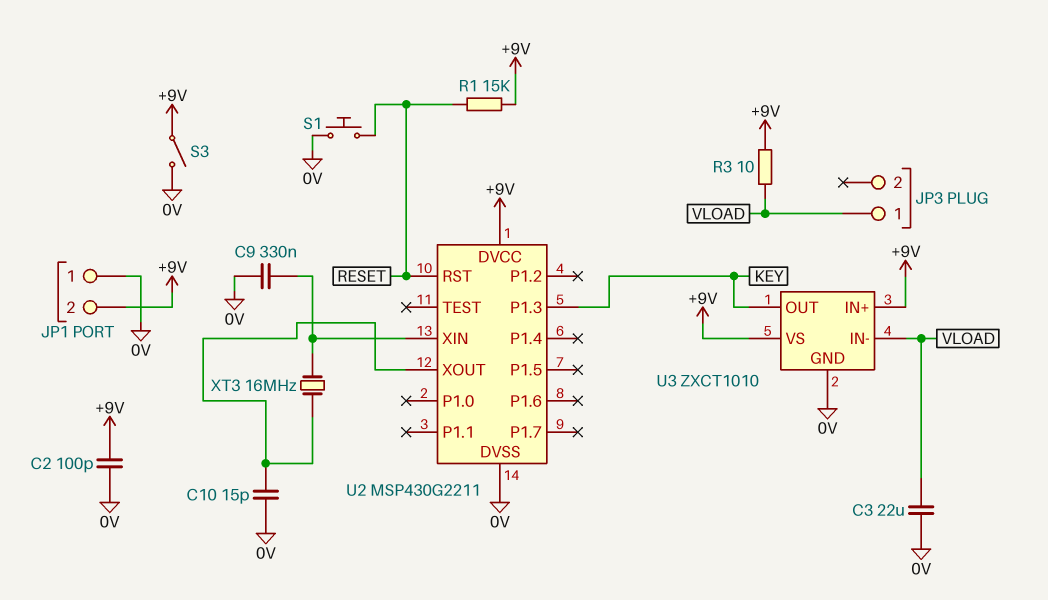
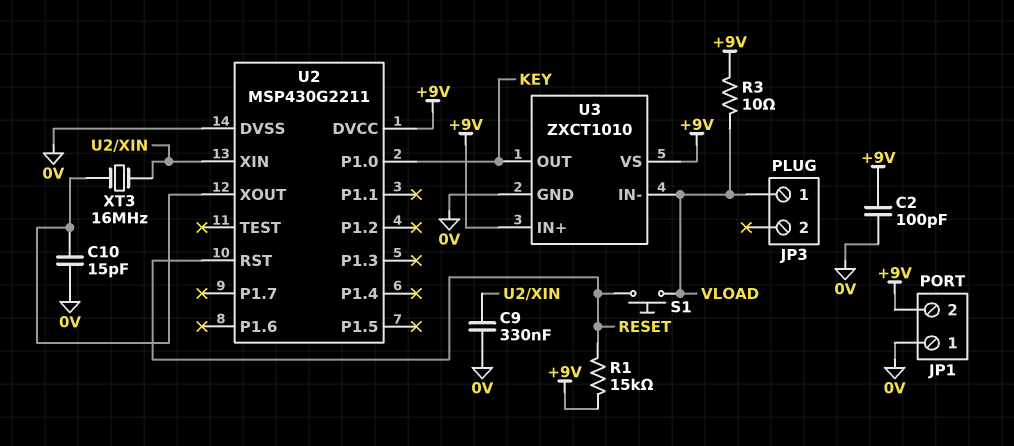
C3: 22uF (0V, VLOAD) -> none
S1: button (0V, RESET) -> button (RESET, VLOAD)
S3: switch (+9V, 0V) -> none
U2 pin P1.0: none -> KEY
U2 pin P1.3: KEY -> none

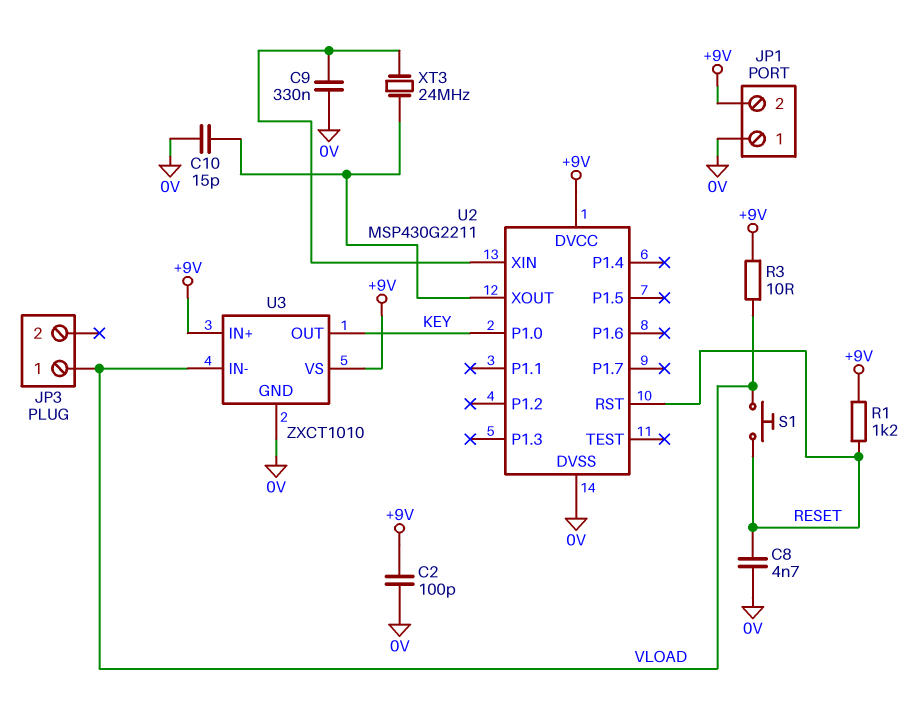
C8: none -> 4.7nF (0V, RESET)
R1: 15k (+9V, RESET) -> 1.2k (+9V, RESET)
XT3: 16MHz (U2/XIN, U2/XOUT) -> 24MHz (U2/XIN, U2/XOUT)

